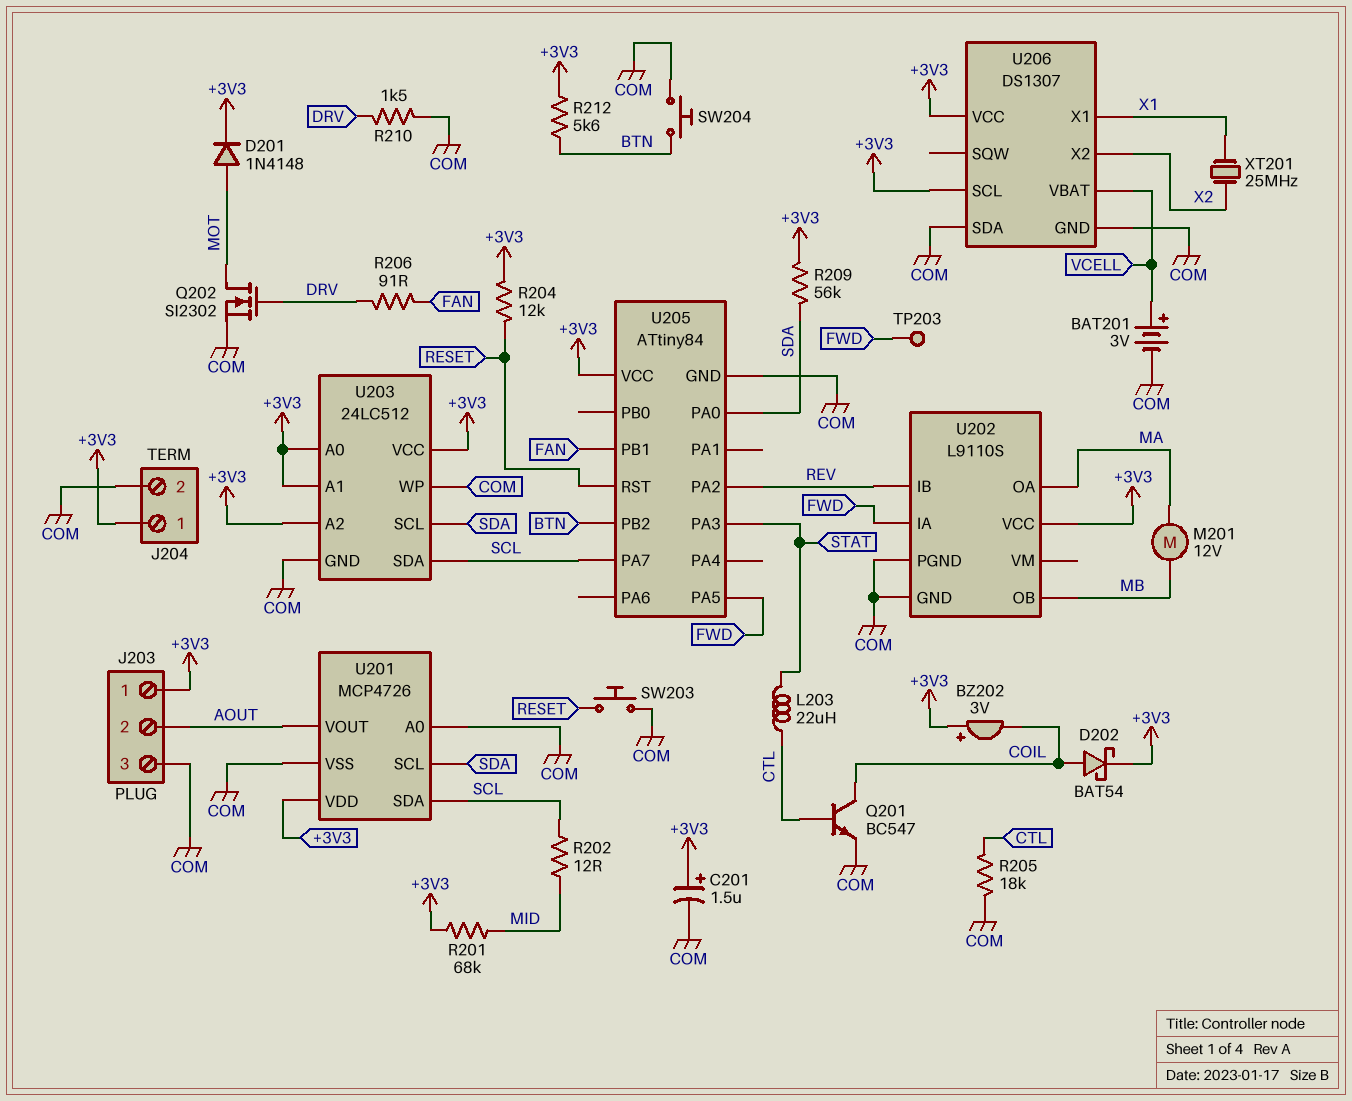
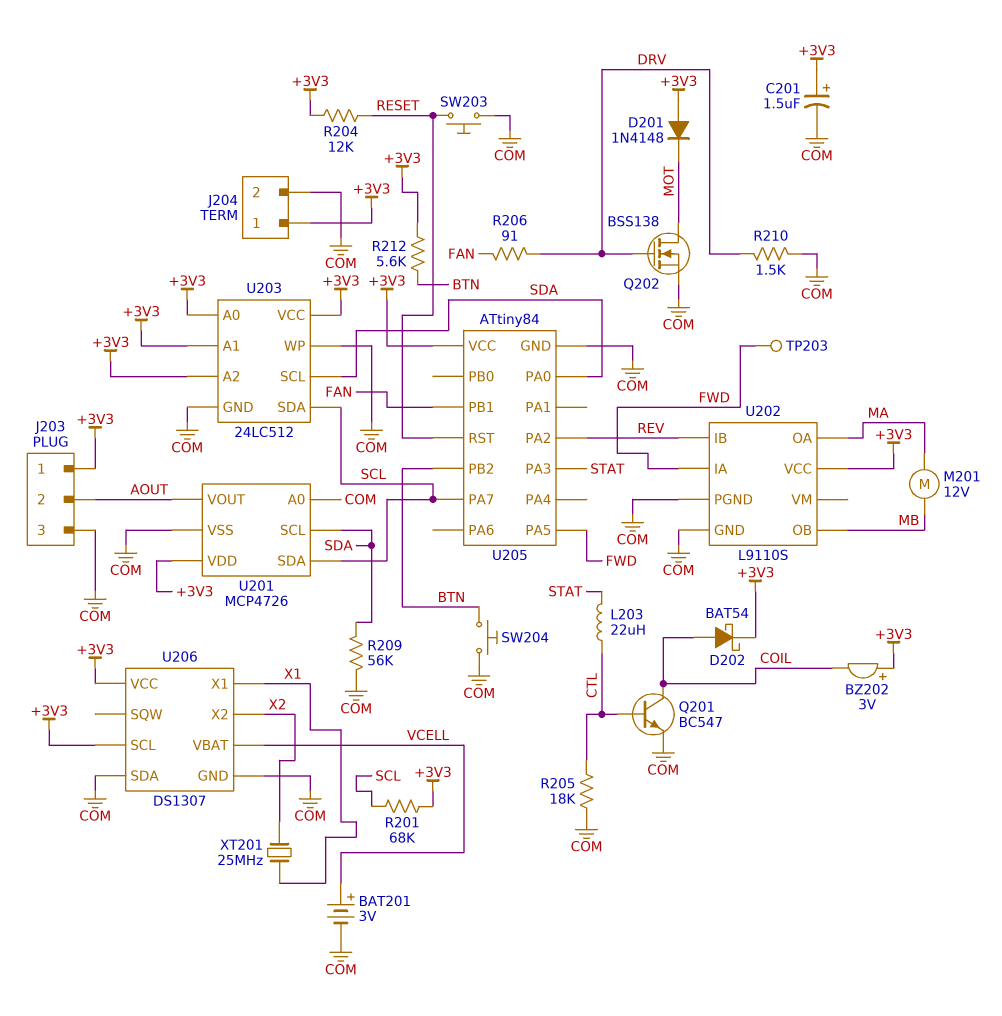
D201: diode 1N4148 (A MOT, K +3V3) -> diode 1N4148 (A +3V3, K MOT)
Q202: NMOS SI2302 (G DRV, D MOT, S COM) -> NMOS BSS138 (G DRV, D MOT, S COM)
R201: 68k (+3V3, MID) -> 68k (+3V3, SCL)
R202: 12 (MID, SCL) -> none
R209: 56k (+3V3, SDA) -> 56k (COM, SDA)

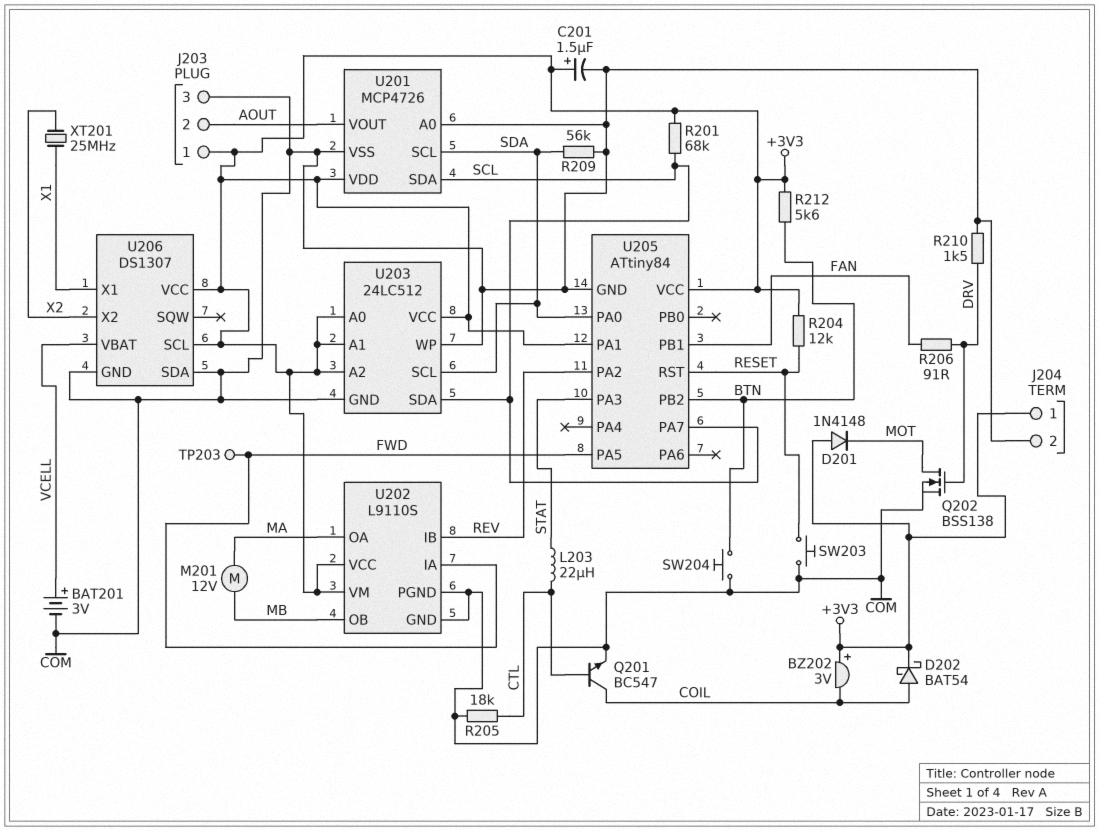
U202 pin VM: none -> +3V3
U205 pin PA1: none -> +3V3

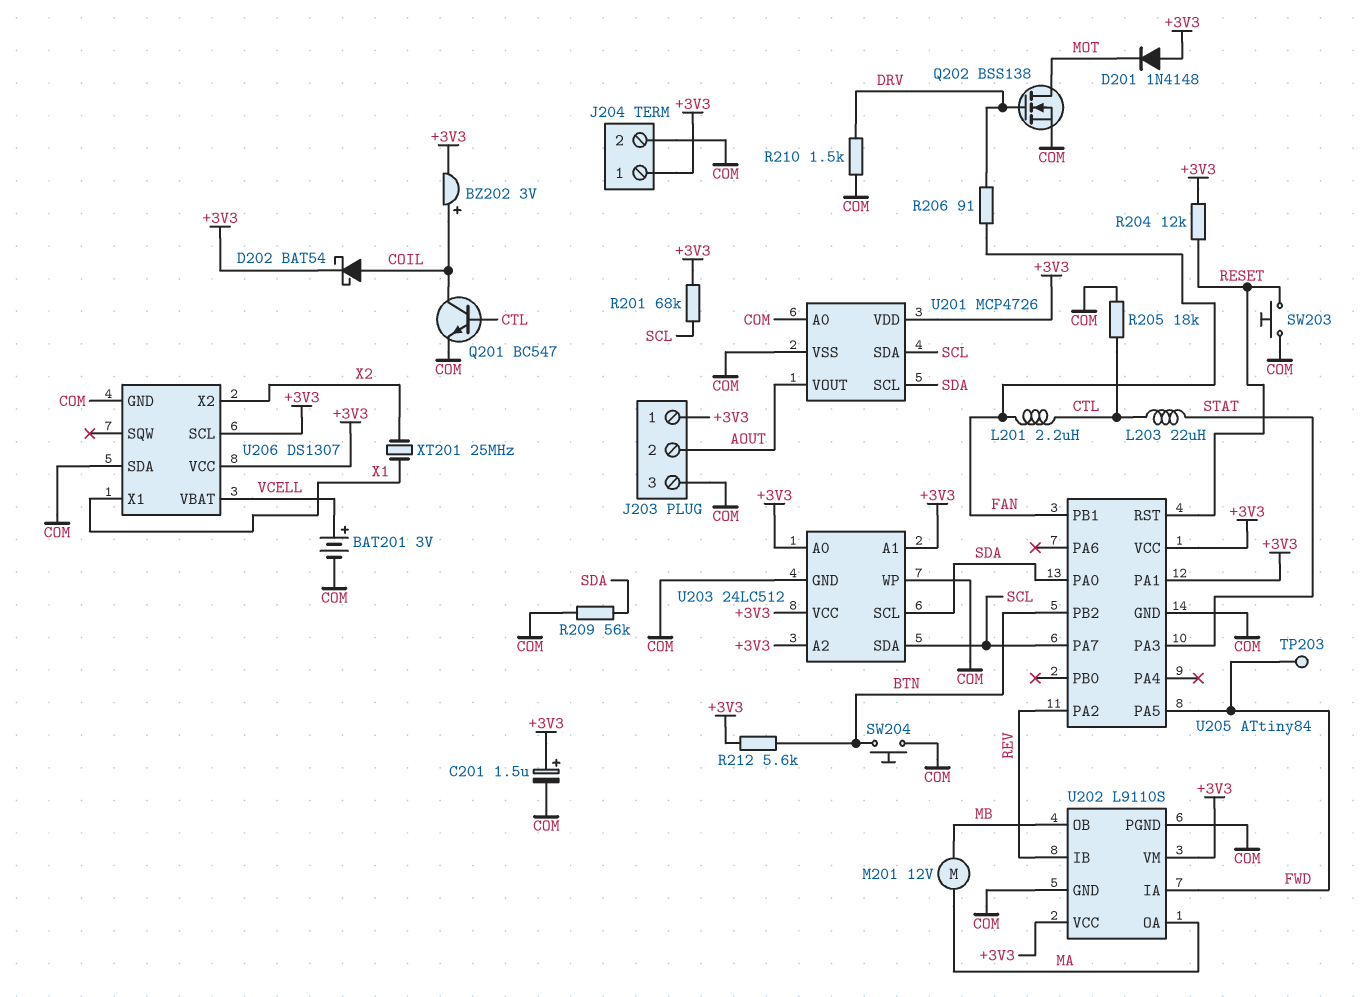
BZ202: buzzer 3V (plus +3V3, minus COIL) -> buzzer 3V (plus COIL, minus +3V3)
L201: none -> 2.2uH (CTL, FAN)

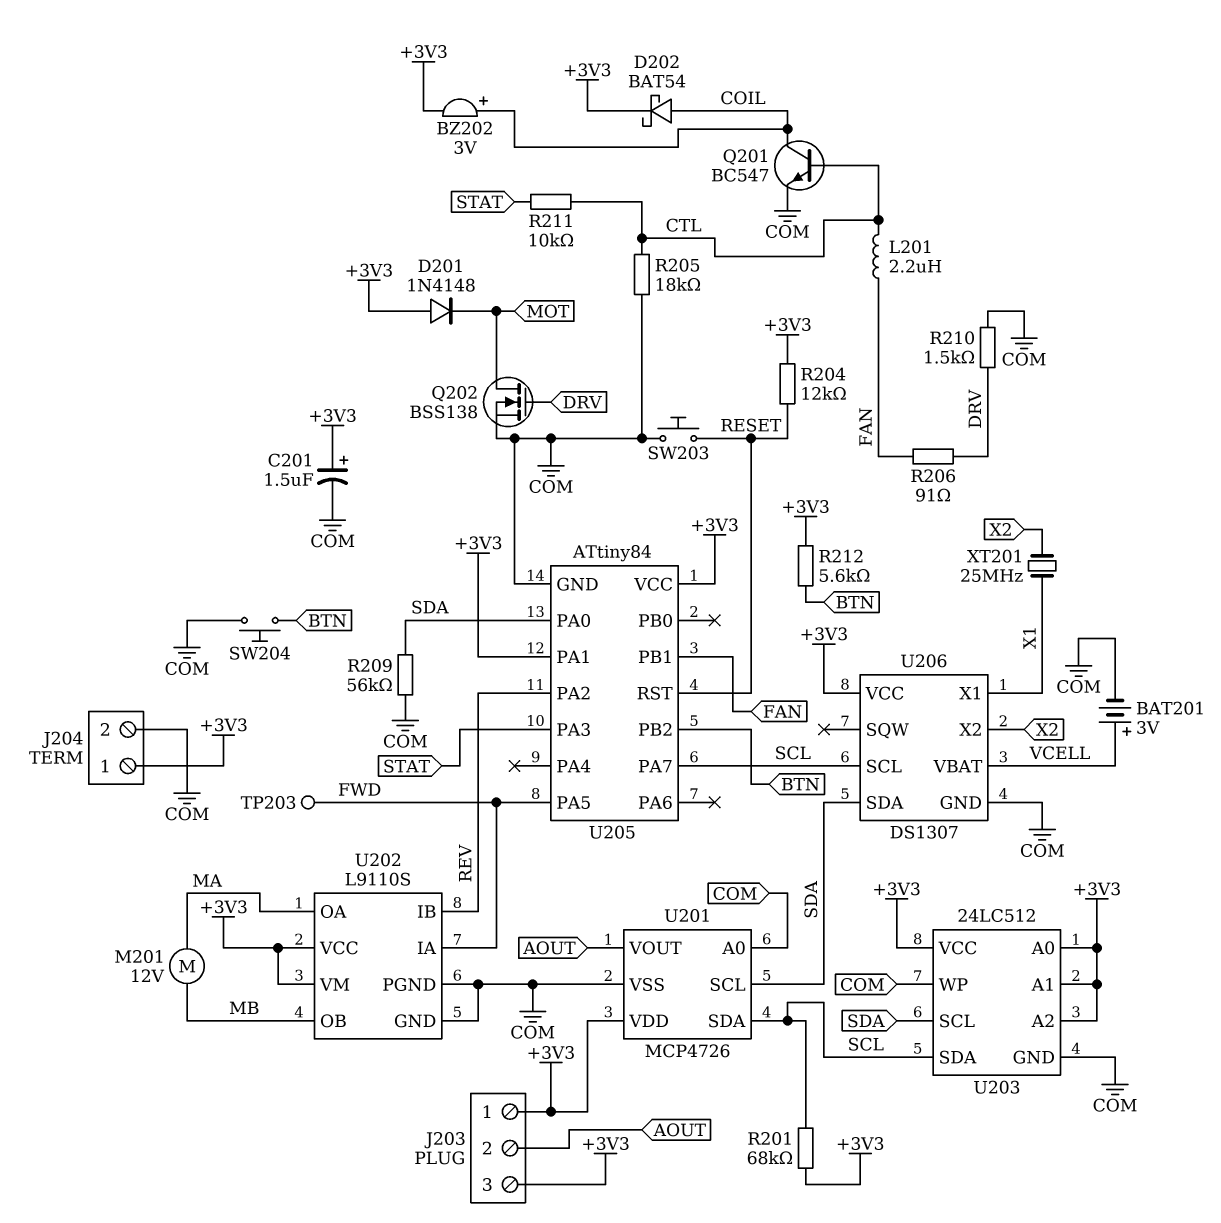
J203 pin 3: COM -> +3V3
L203: 22uH (CTL, STAT) -> none
R211: none -> 10k (CTL, STAT)
U206 pin SCL: +3V3 -> SCL
U206 pin SDA: COM -> SDA

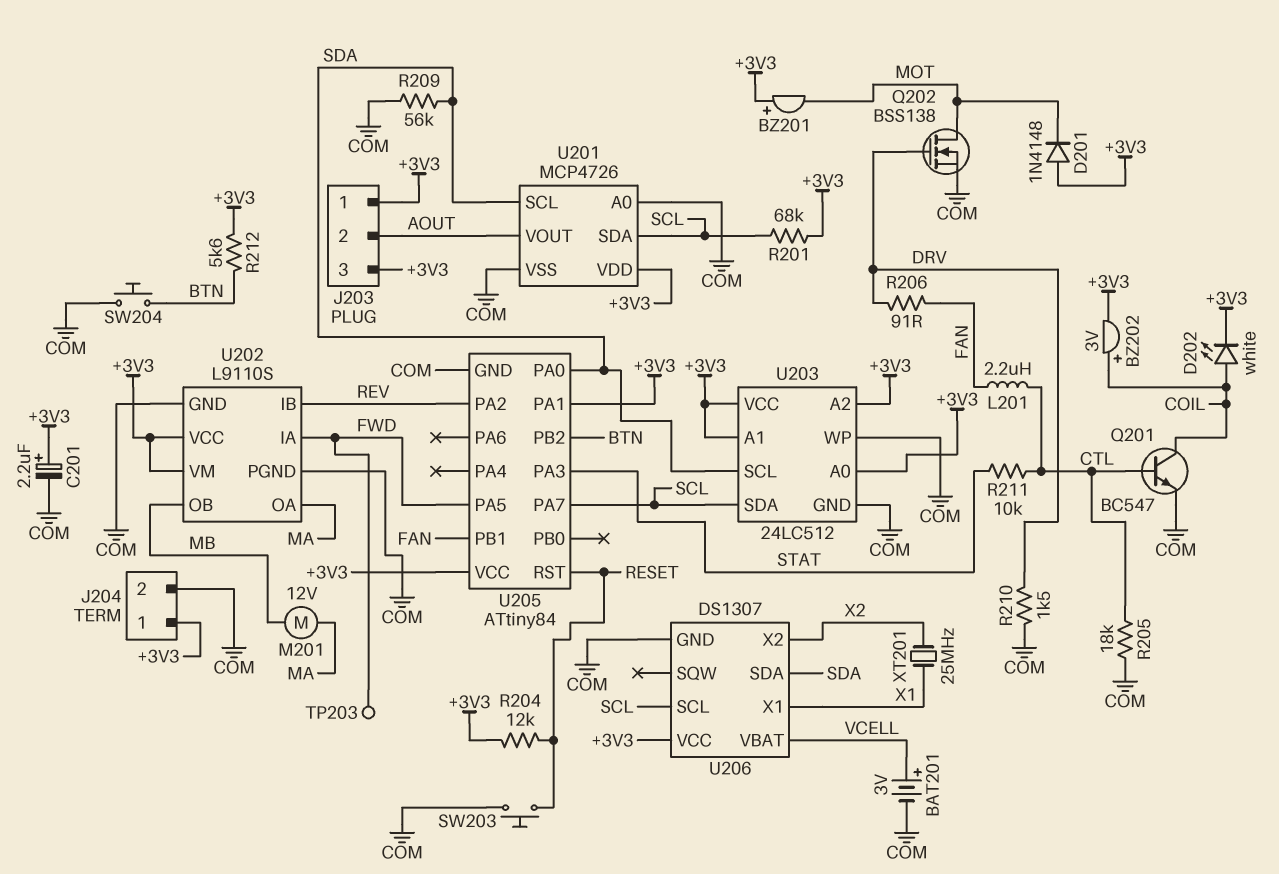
BZ201: none -> buzzer (plus +3V3, minus MOT)
C201: 1.5uF (plus +3V3, minus COM) -> 2.2uF (plus +3V3, minus COM)
D202: schottky BAT54 (A COIL, K +3V3) -> LED white (A COIL, K +3V3)

